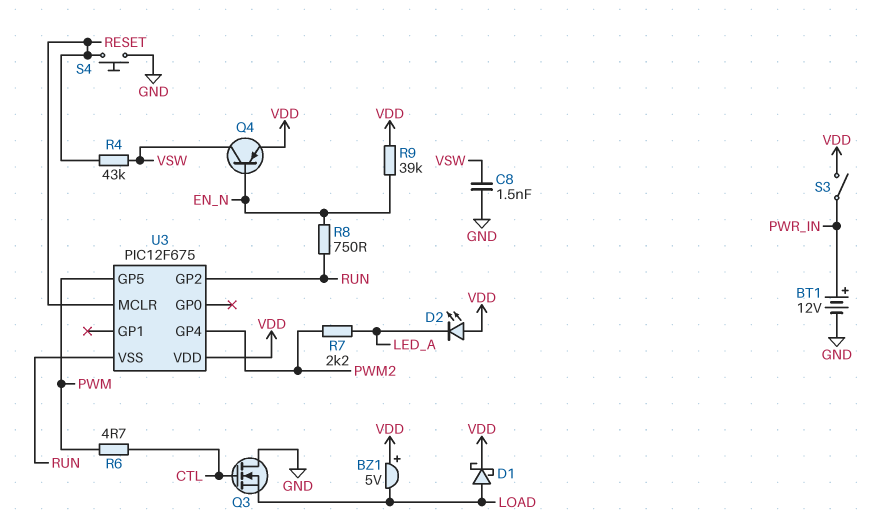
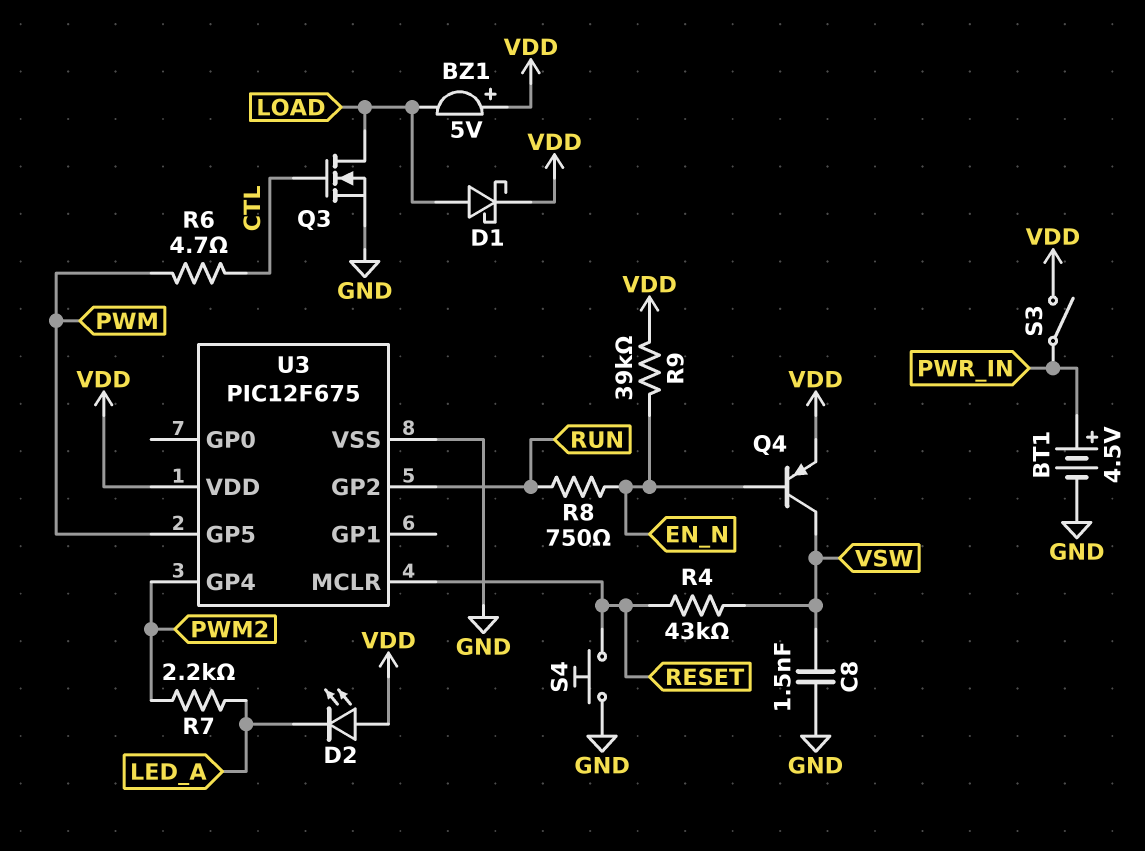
BT1: 12V (plus PWR_IN, minus GND) -> 4.5V (plus PWR_IN, minus GND)
Q3: NMOS (G CTL, D GND, S LOAD) -> NMOS (G CTL, D LOAD, S GND)
U3 pin VSS: RUN -> GND

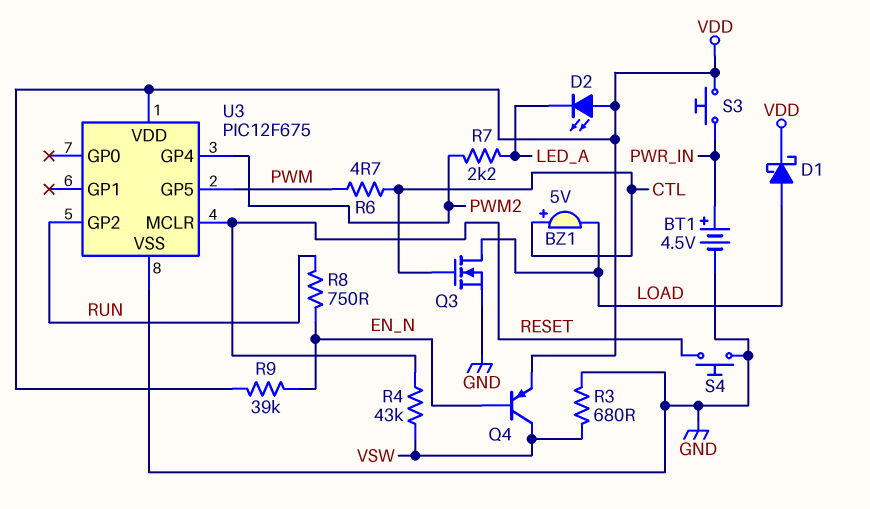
BZ1: buzzer 5V (plus VDD, minus LOAD) -> buzzer 5V (plus CTL, minus LOAD)
C8: 1.5nF (GND, VSW) -> none
R3: none -> 680 (GND, VSW)
S3: switch (PWR_IN, VDD) -> button (PWR_IN, VDD)

